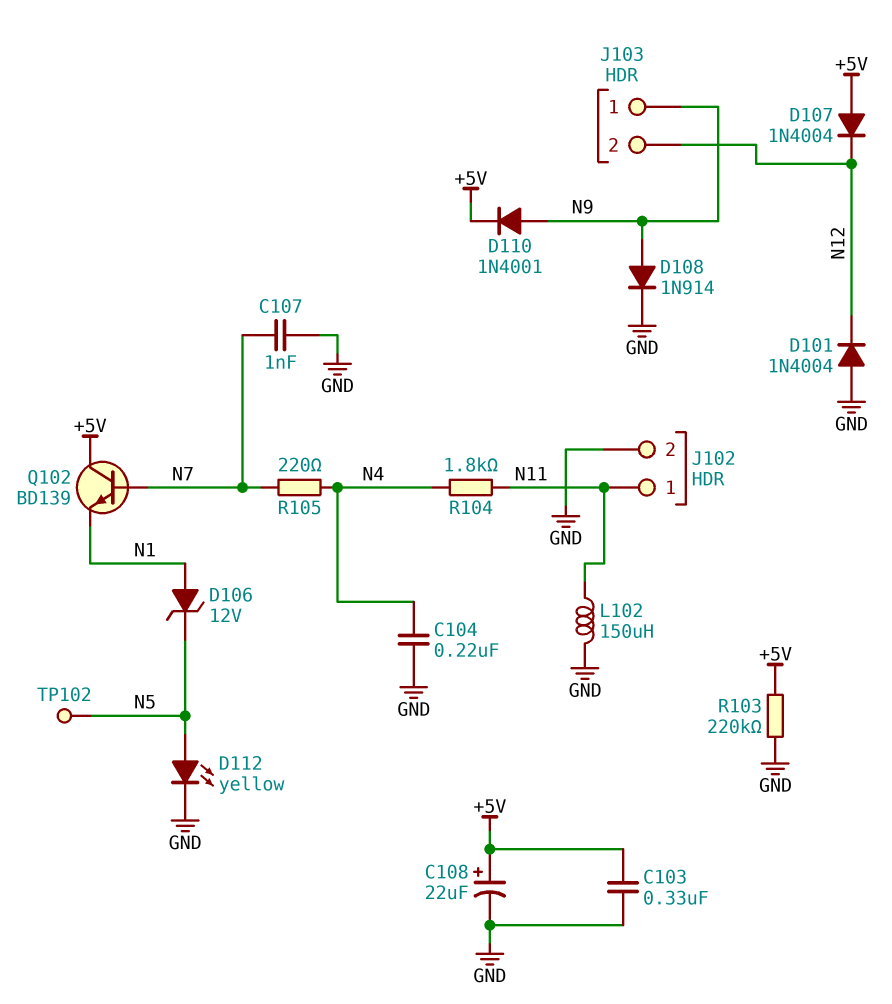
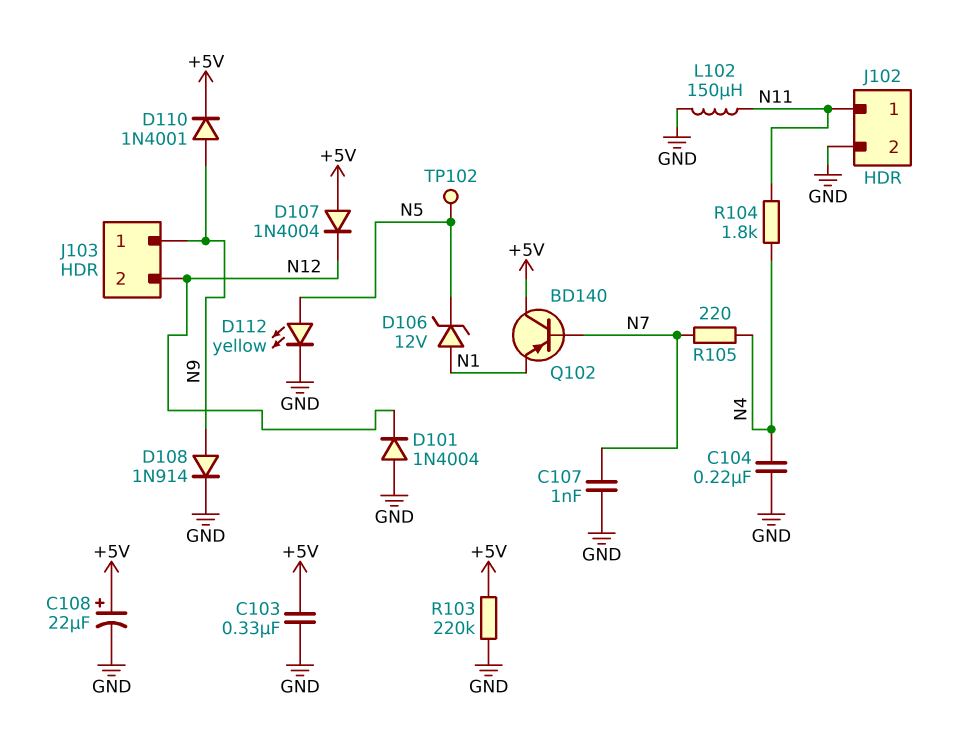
Q102: NPN BD139 (B N7, C +5V, E N1) -> PNP BD140 (B N7, C +5V, E N1)

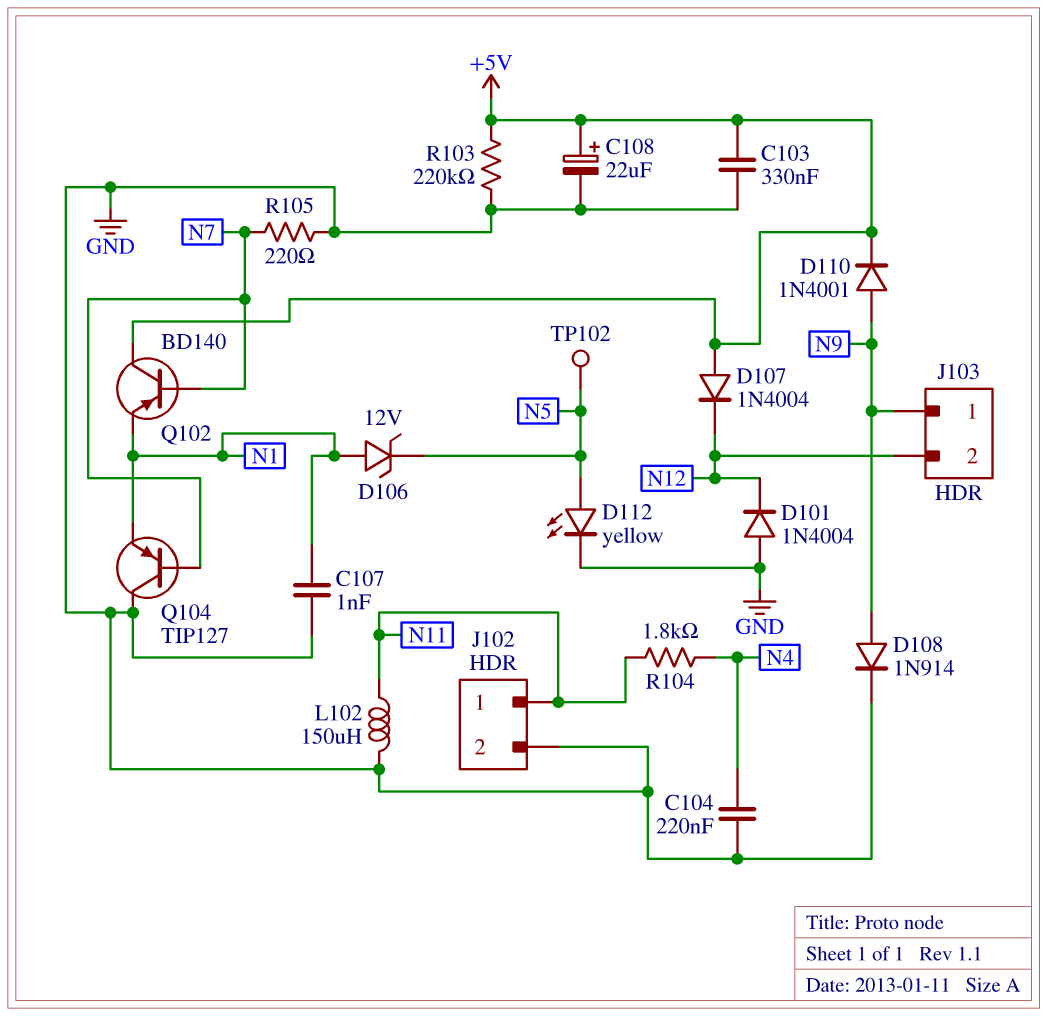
C107: 1nF (GND, N7) -> 1nF (GND, N1)
Q104: none -> PNP TIP127 (B N7, C GND, E N1)
R105: 220 (N4, N7) -> 220 (GND, N7)

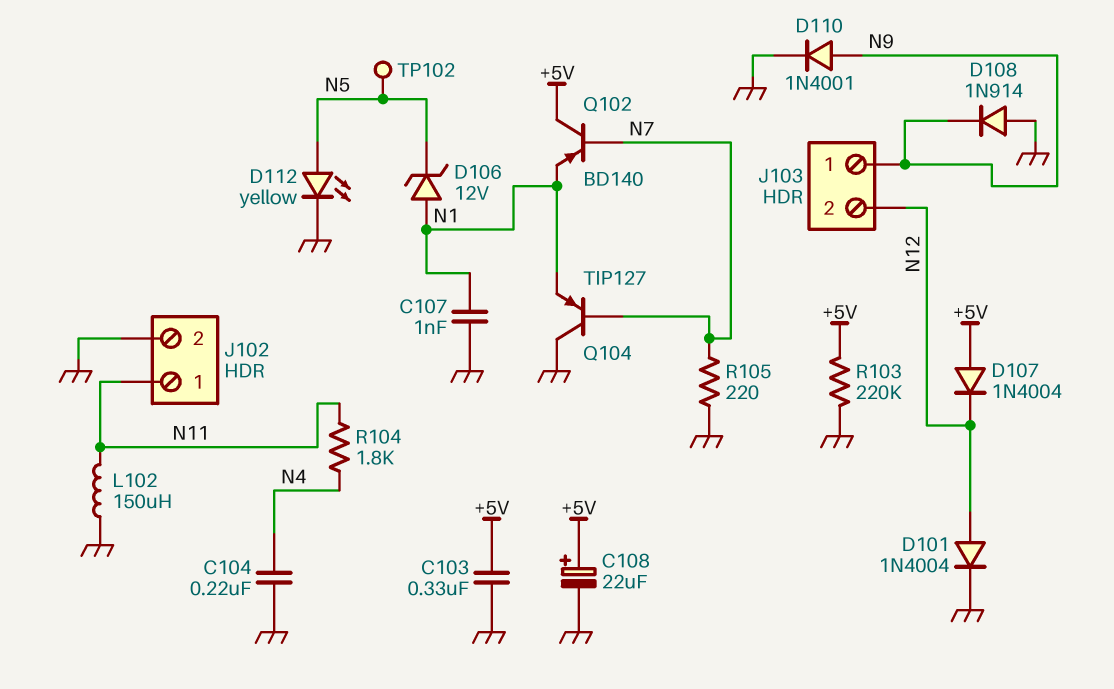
D101: diode 1N4004 (A GND, K N12) -> diode 1N4004 (A N12, K GND)
D108: diode 1N914 (A N9, K GND) -> diode 1N914 (A GND, K N9)
D110: diode 1N4001 (A N9, K +5V) -> diode 1N4001 (A N9, K GND)

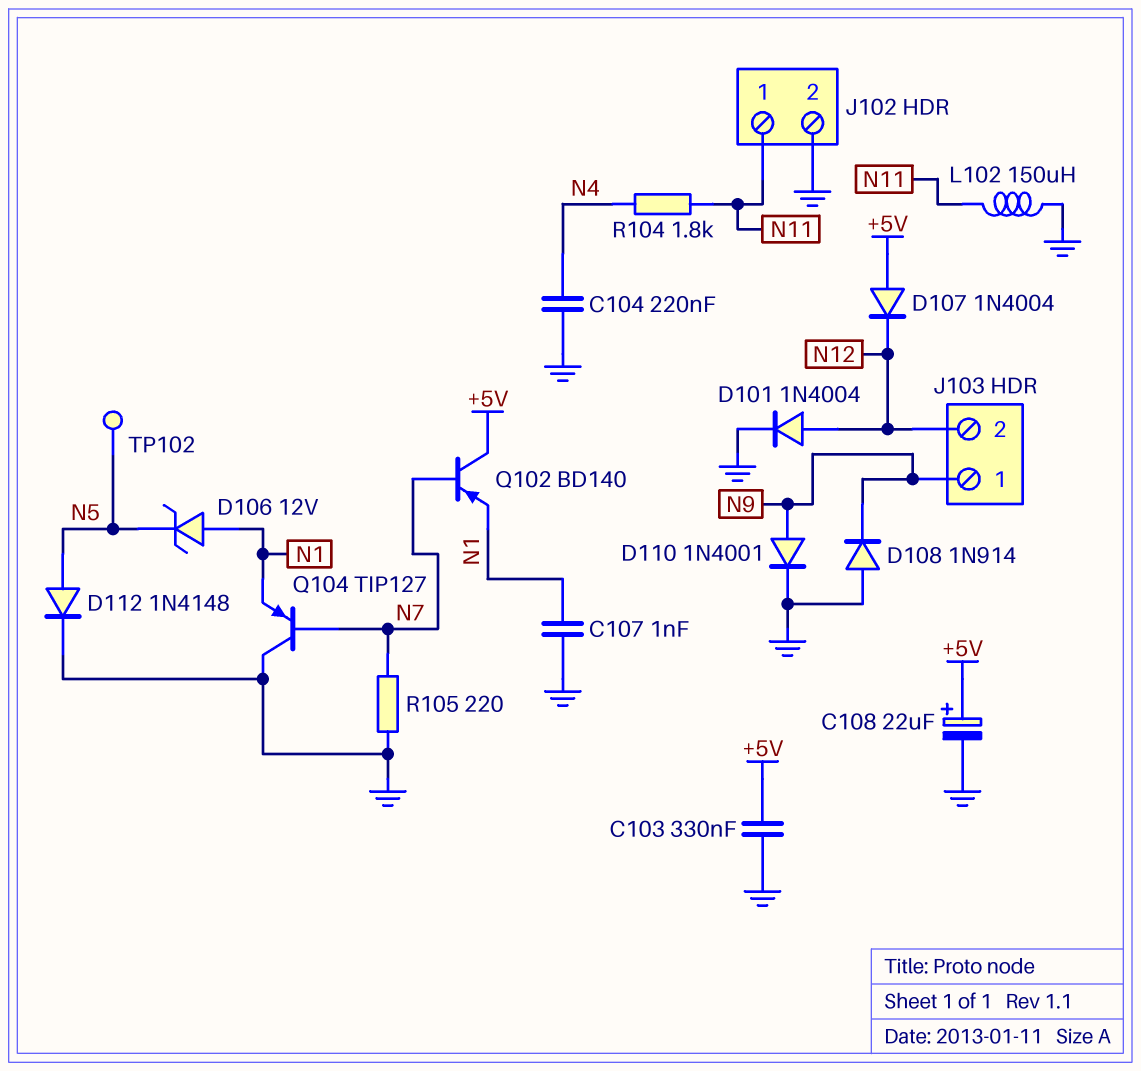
D112: LED yellow (A N5, K GND) -> diode 1N4148 (A N5, K GND)
R103: 220k (+5V, GND) -> none

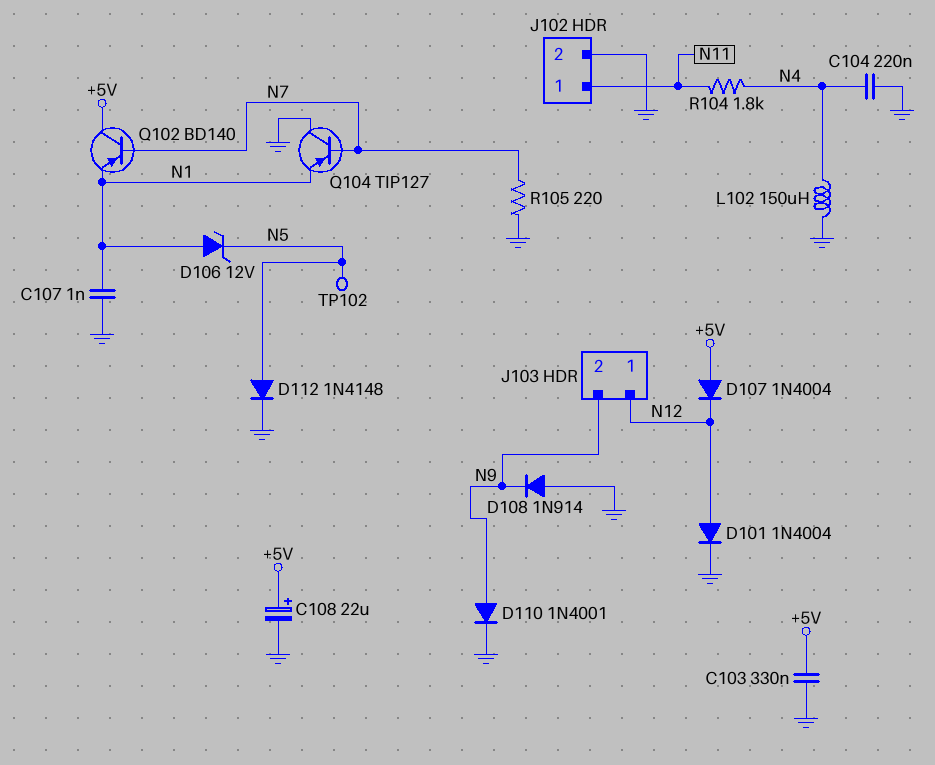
J103 pin 1: N9 -> N12
J103 pin 2: N12 -> N9
L102: 150uH (GND, N11) -> 150uH (GND, N4)

